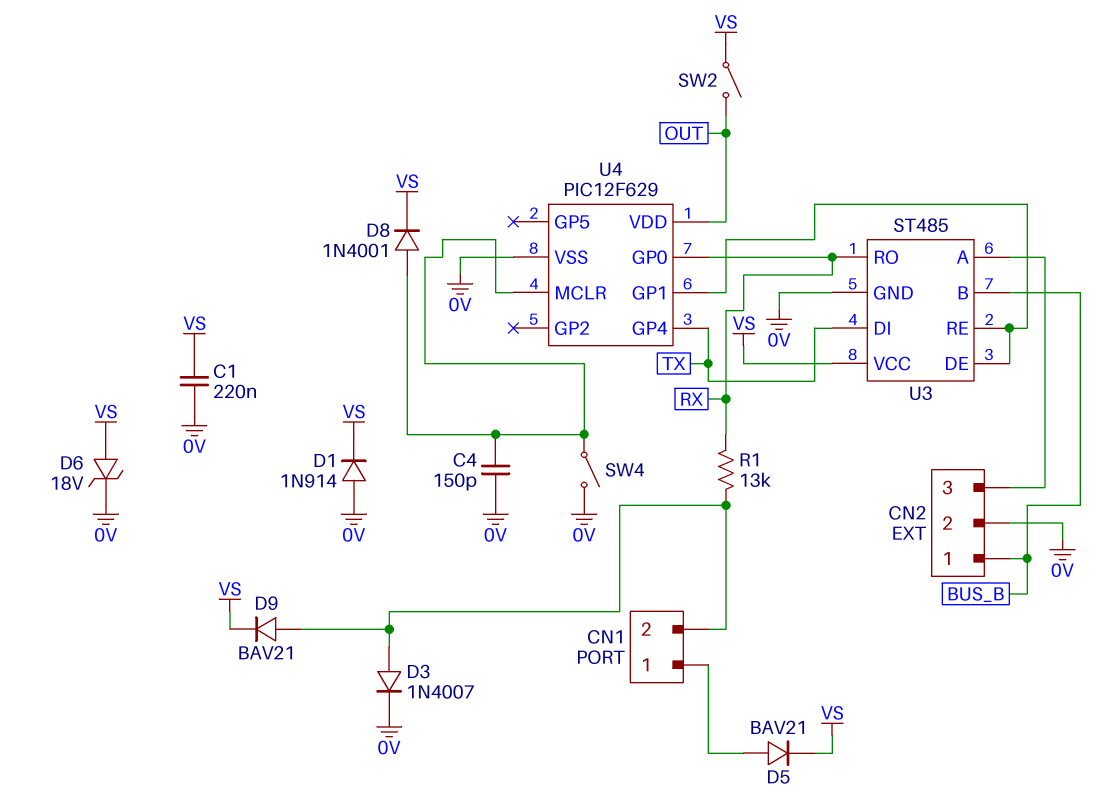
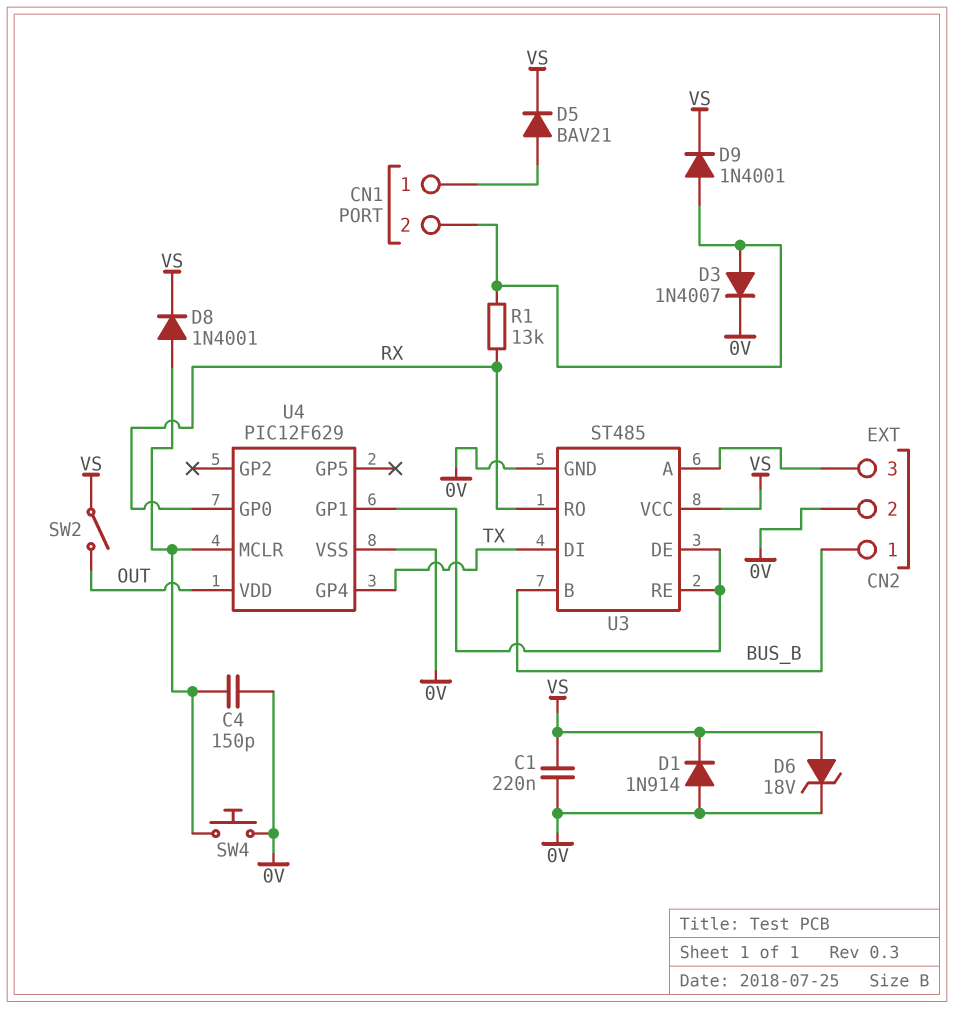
D9: diode BAV21 (A CN1/2, K VS) -> diode 1N4001 (A CN1/2, K VS)
SW4: switch (0V, U4/MCLR) -> button (0V, U4/MCLR)

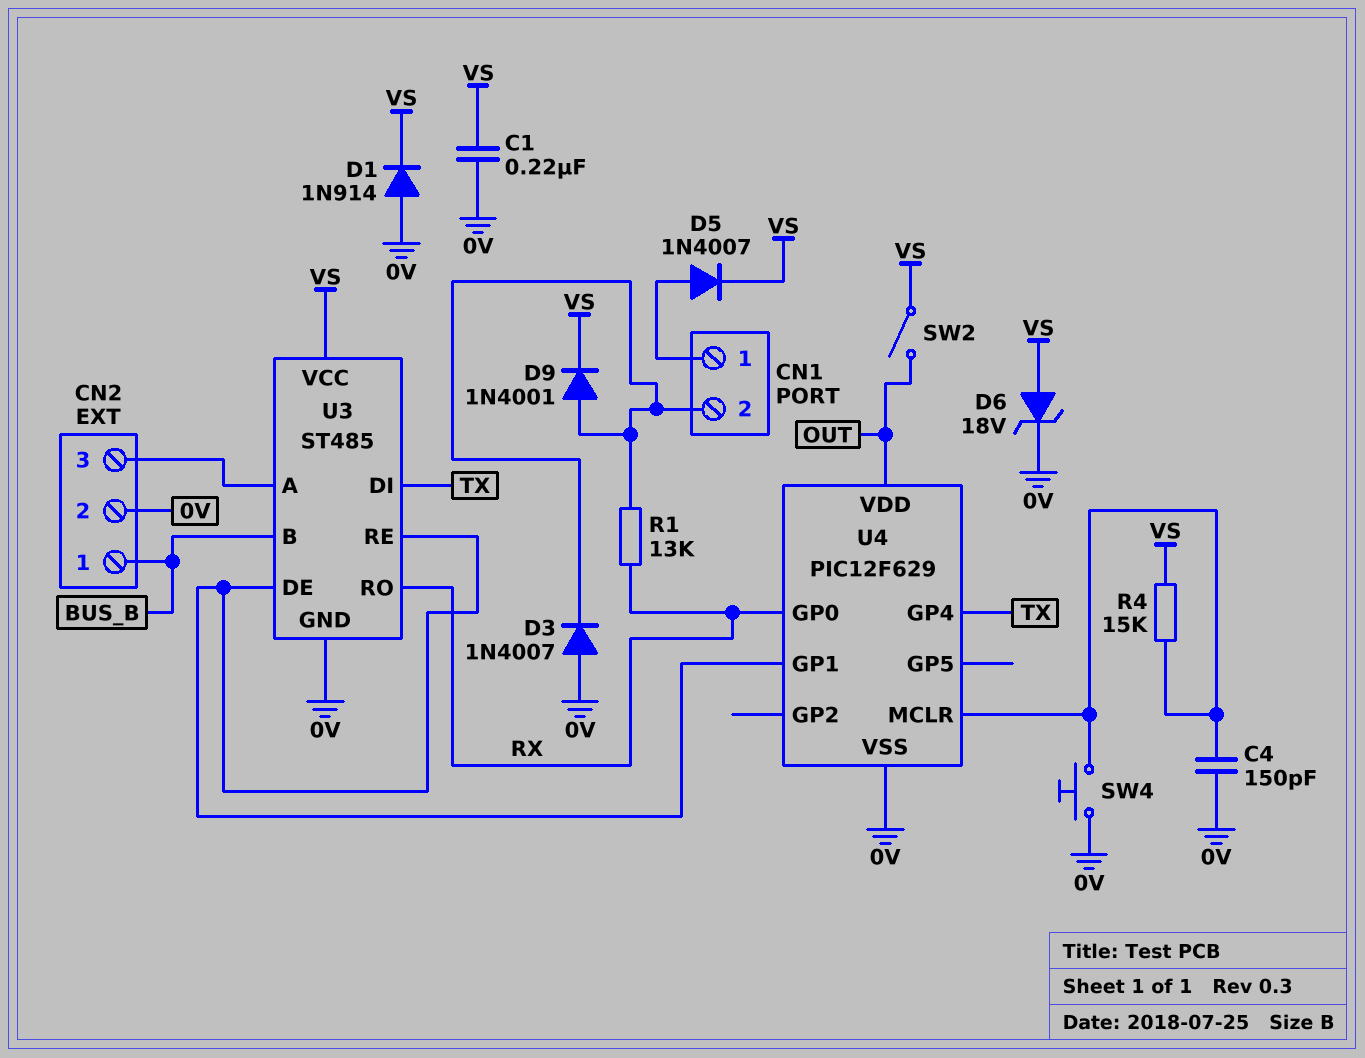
D3: diode 1N4007 (A CN1/2, K 0V) -> diode 1N4007 (A 0V, K CN1/2)
D5: diode BAV21 (A CN1/1, K VS) -> diode 1N4007 (A CN1/1, K VS)
D8: diode 1N4001 (A U4/MCLR, K VS) -> none
R4: none -> 15k (U4/MCLR, VS)

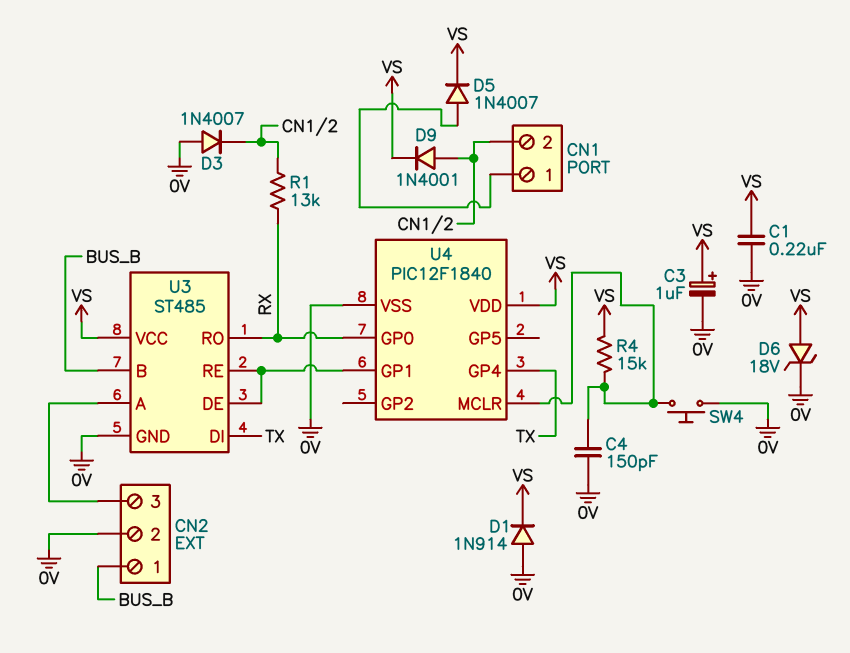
C3: none -> 1uF (plus VS, minus 0V)
SW2: switch (OUT, VS) -> none
U4: PIC12F629 -> PIC12F1840
U4 pin VDD: OUT -> VS

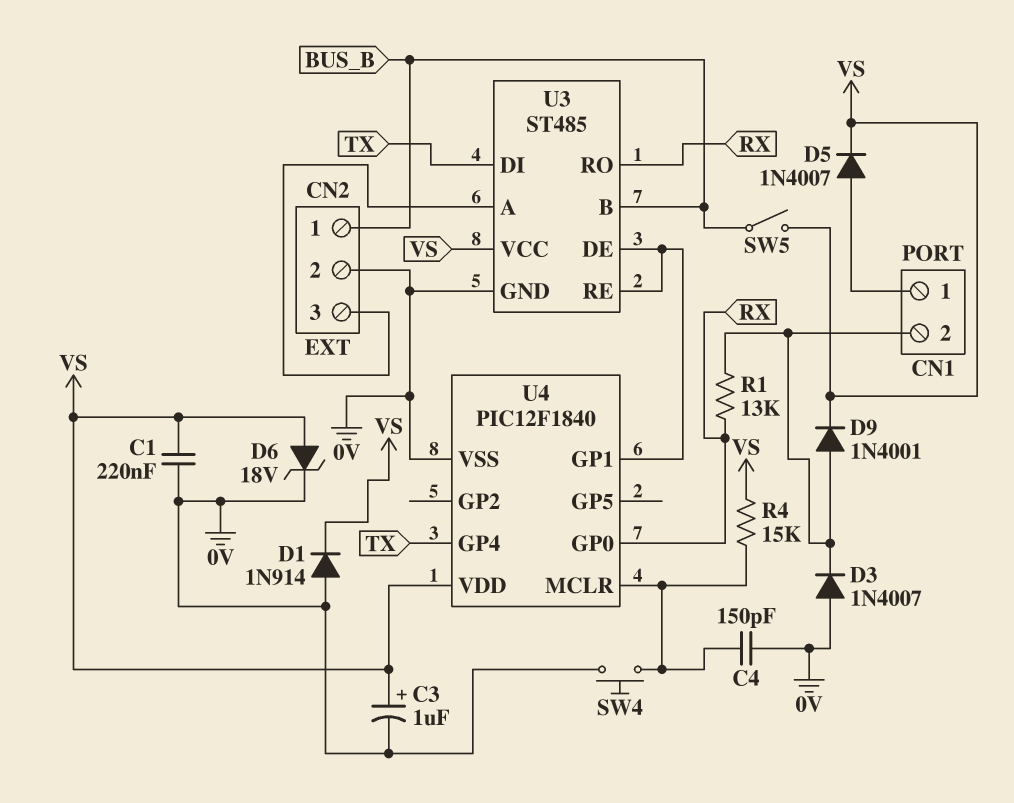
SW5: none -> switch (BUS_B, VS)

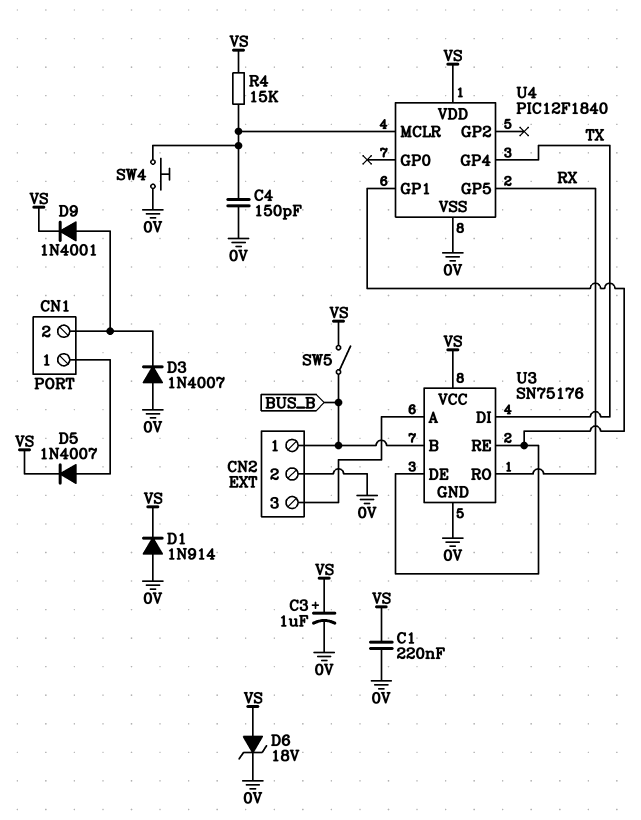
R1: 13k (CN1/2, RX) -> none
U3: ST485 -> SN75176
U4 pin GP0: RX -> none
U4 pin GP5: none -> RX

